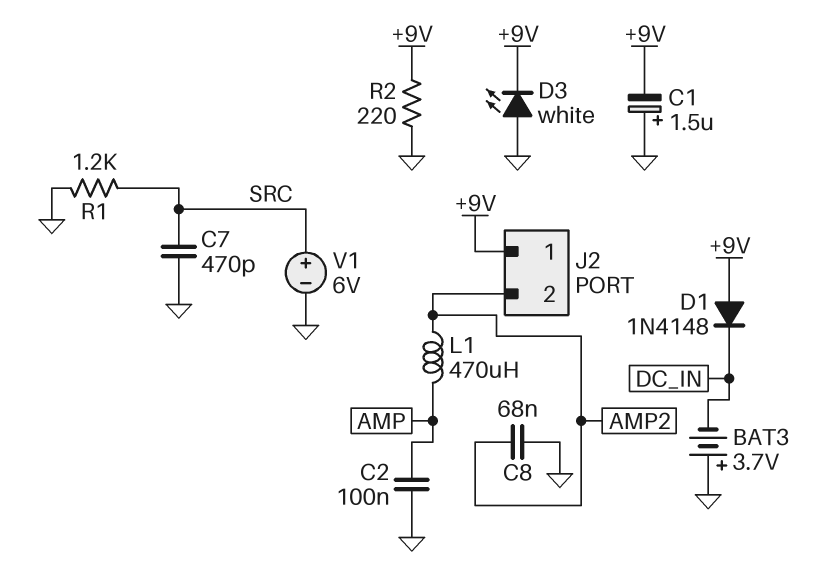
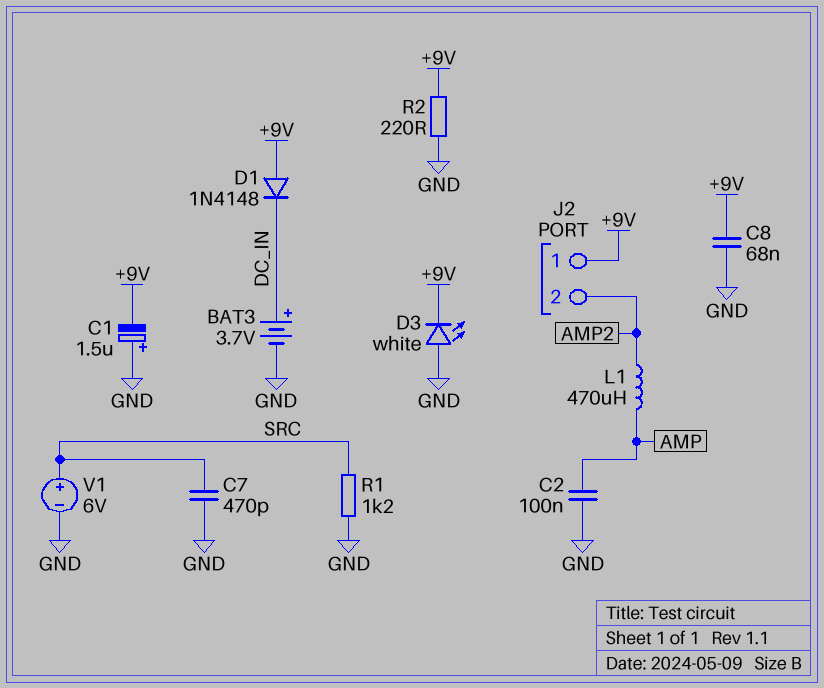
BAT3: 3.7V (plus GND, minus DC_IN) -> 3.7V (plus DC_IN, minus GND)
C8: 68nF (AMP2, GND) -> 68nF (+9V, GND)

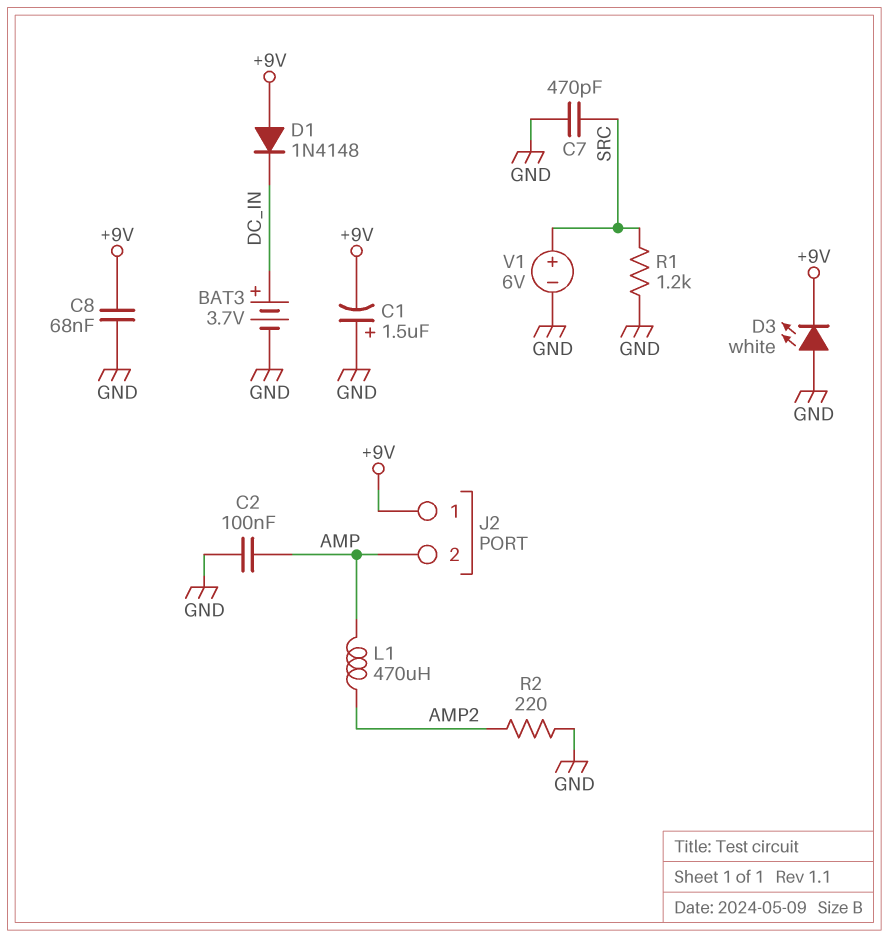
J2 pin 2: AMP2 -> AMP
R2: 220 (+9V, GND) -> 220 (AMP2, GND)

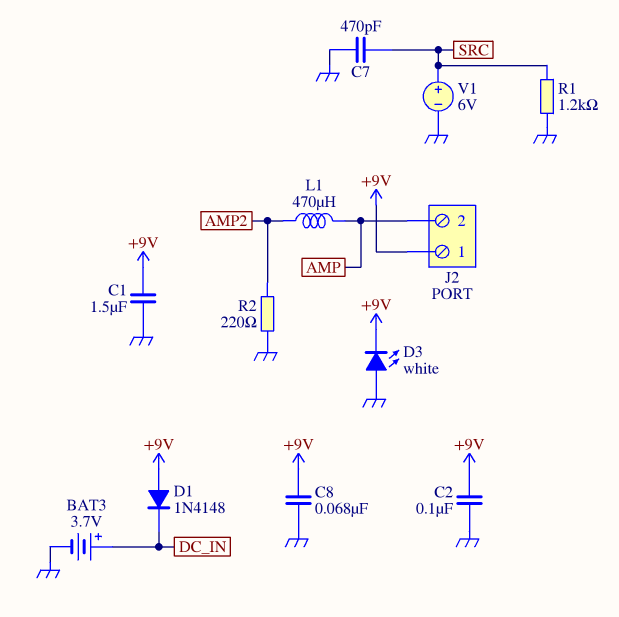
C1: 1.5uF (plus GND, minus +9V) -> 1.5uF (+9V, GND)
C2: 100nF (AMP, GND) -> 100nF (+9V, GND)

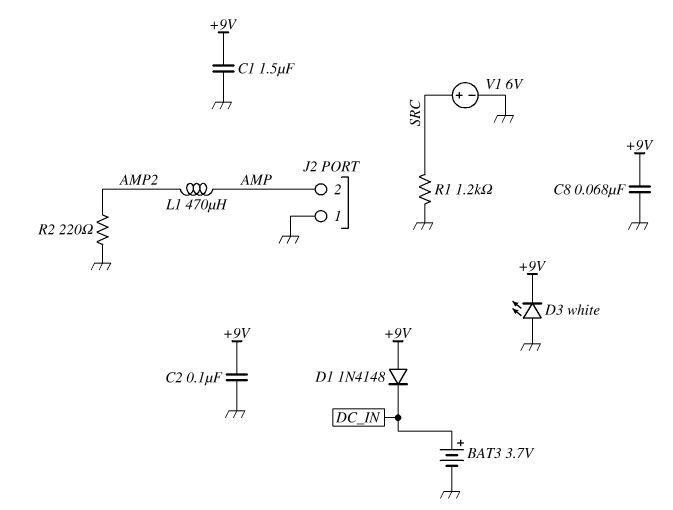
C7: 470pF (GND, SRC) -> none
J2 pin 1: +9V -> GND

